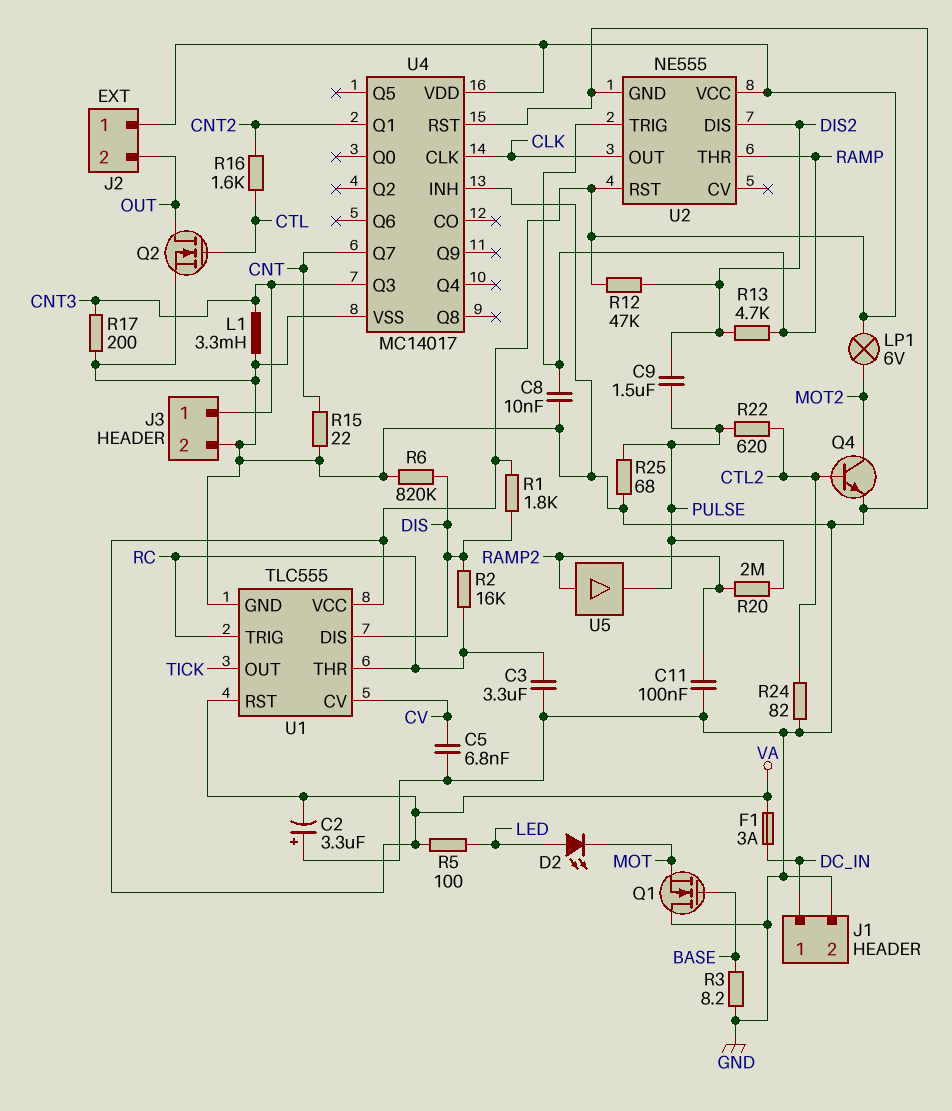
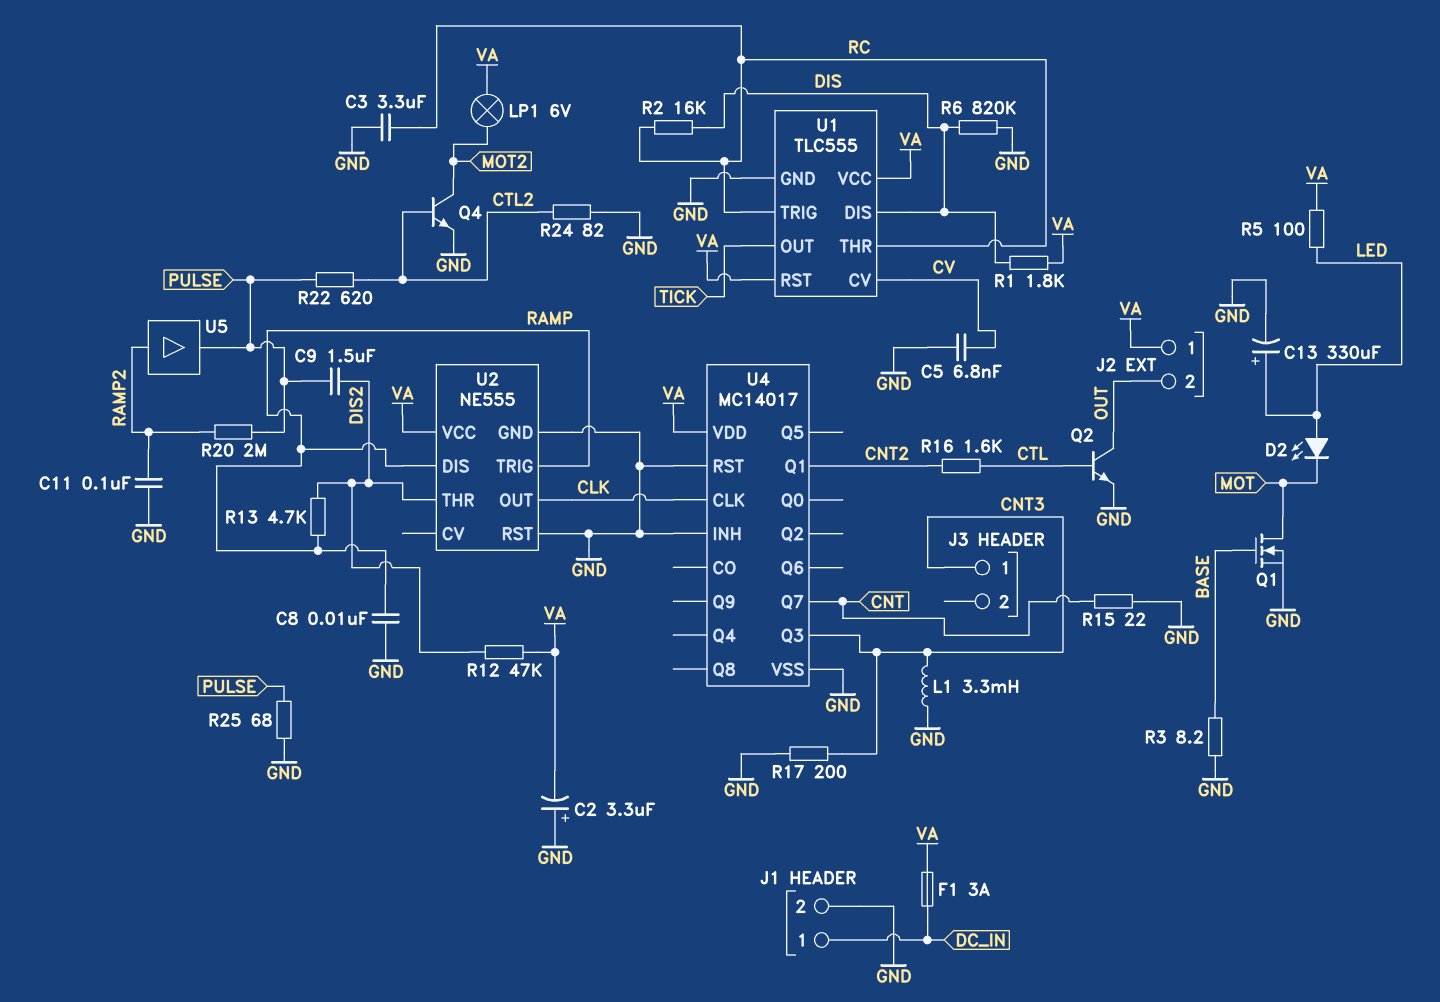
C13: none -> 330uF (plus LED, minus GND)
J3 pin 2: GND -> none
Q1: NMOS (G BASE, D GND, S MOT) -> NMOS (G BASE, D MOT, S GND)
Q2: NMOS (G CTL, D OUT, S GND) -> NPN (B CTL, C OUT, E GND)
U2 pin DIS: DIS2 -> RAMP
U2 pin RST: VA -> GND
U2 pin THR: RAMP -> DIS2

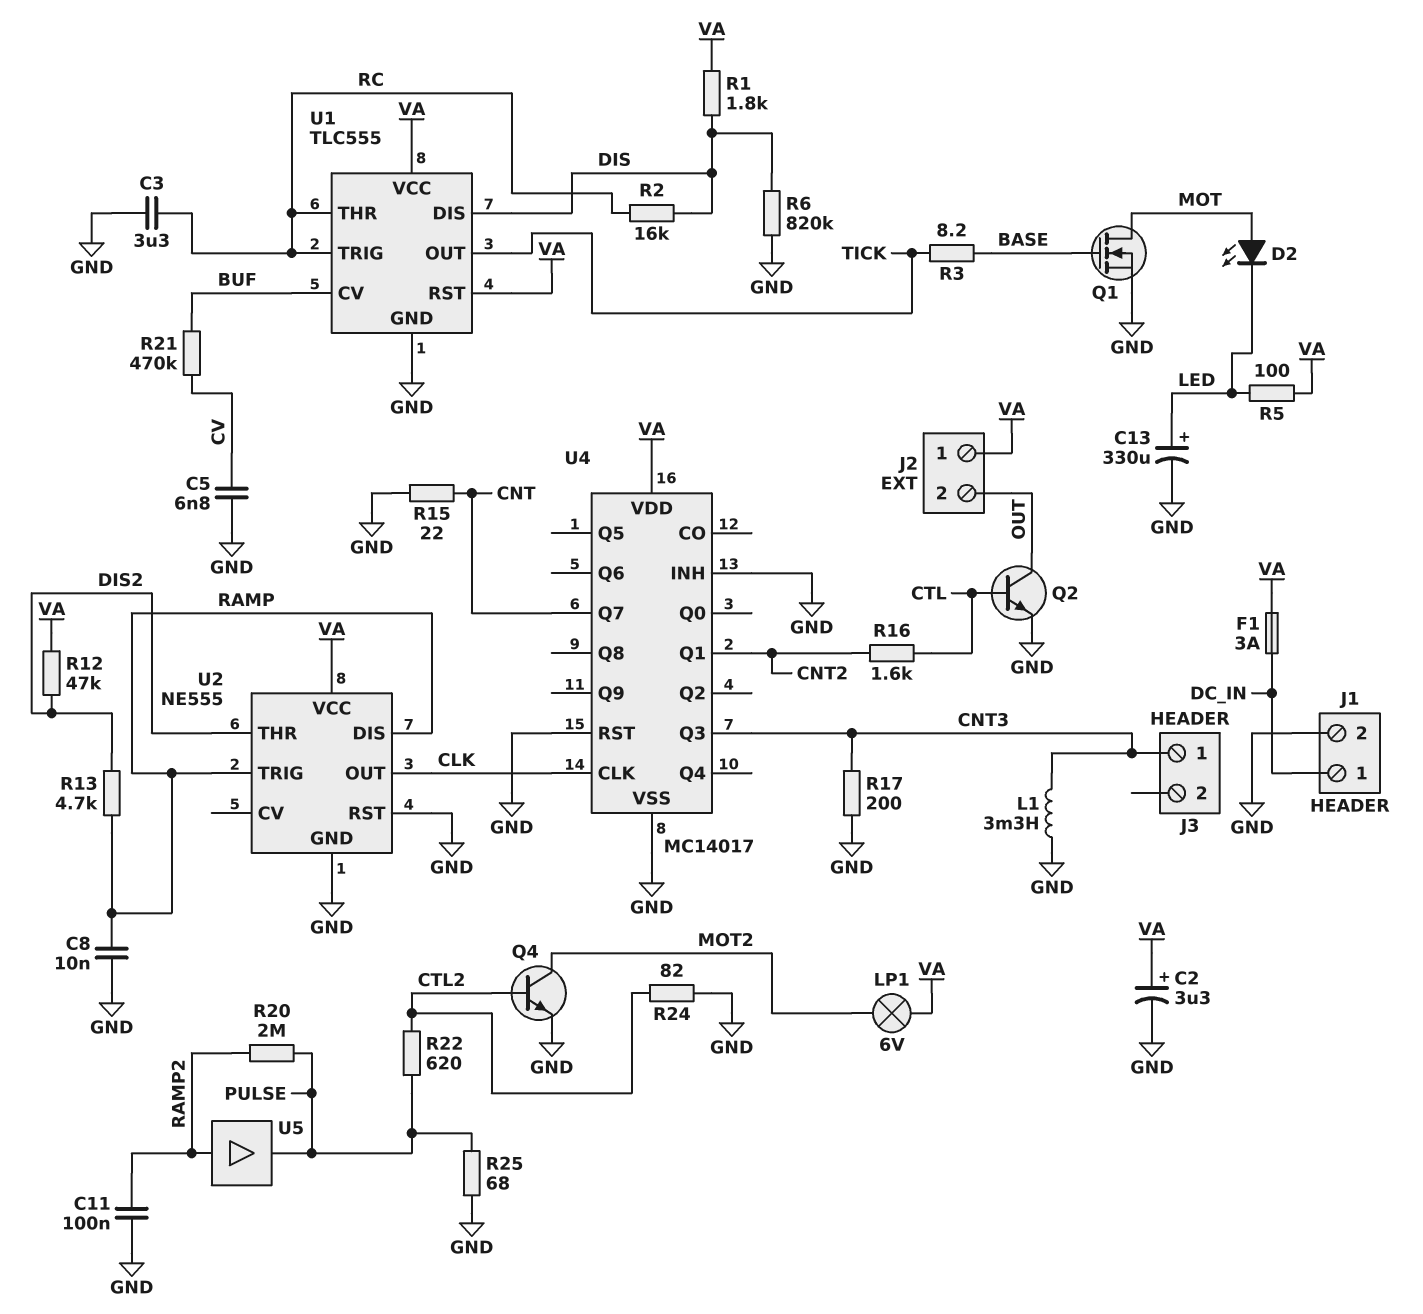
C2: 3.3uF (plus GND, minus VA) -> 3.3uF (plus VA, minus GND)
C9: 1.5uF (DIS2, PULSE) -> none
D2: LED (A LED, K MOT) -> LED (A MOT, K LED)
R3: 8.2 (BASE, GND) -> 8.2 (BASE, TICK)
R21: none -> 470k (BUF, CV)
U1 pin CV: CV -> BUF

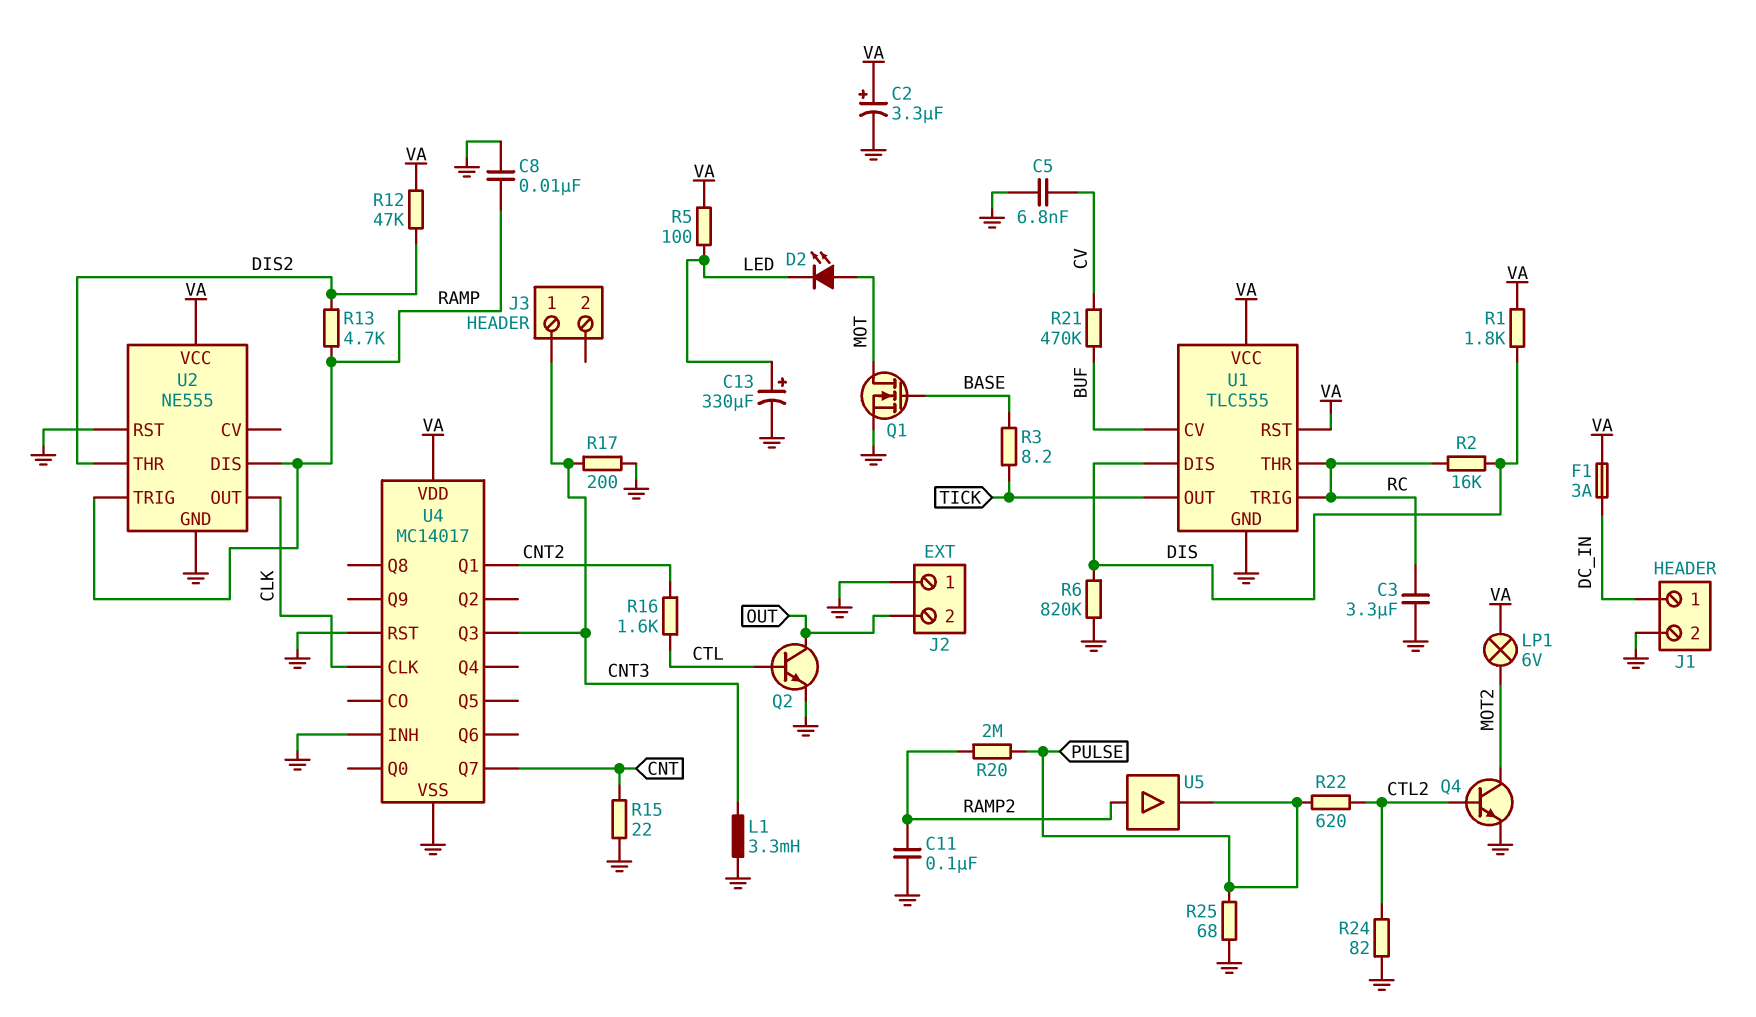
J2 pin 1: VA -> GND

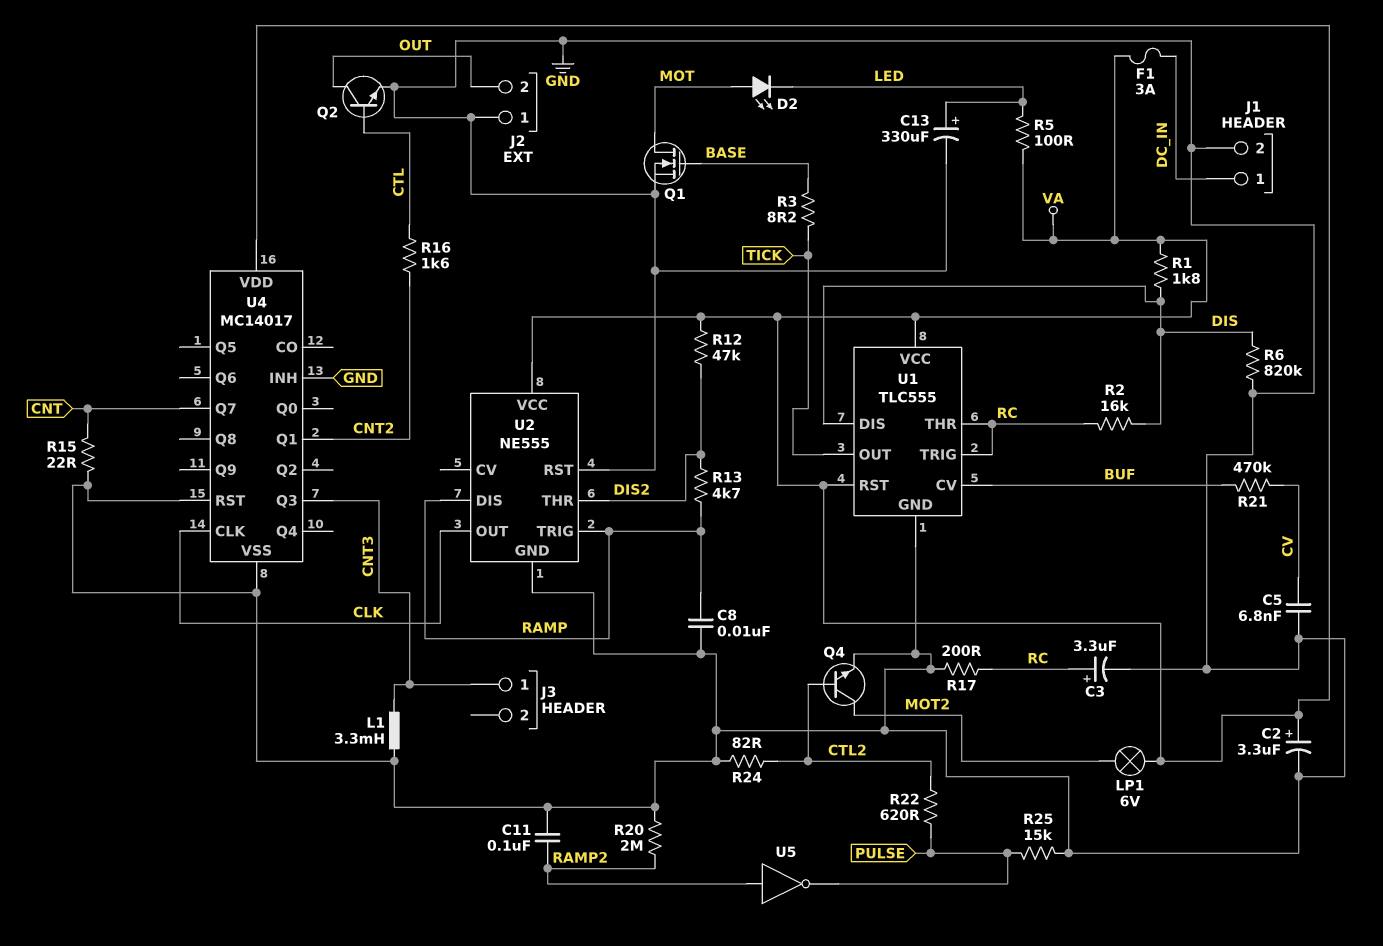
C3: 3.3uF (GND, RC) -> 3.3uF (plus RC, minus GND)
R17: 200 (CNT3, GND) -> 200 (GND, RC)
R20: 2M (PULSE, RAMP2) -> 2M (GND, RAMP2)
R25: 68 (GND, PULSE) -> 15k (GND, PULSE)
U5: buffer (in RAMP2, out PULSE) -> NOT (in RAMP2, out PULSE)

